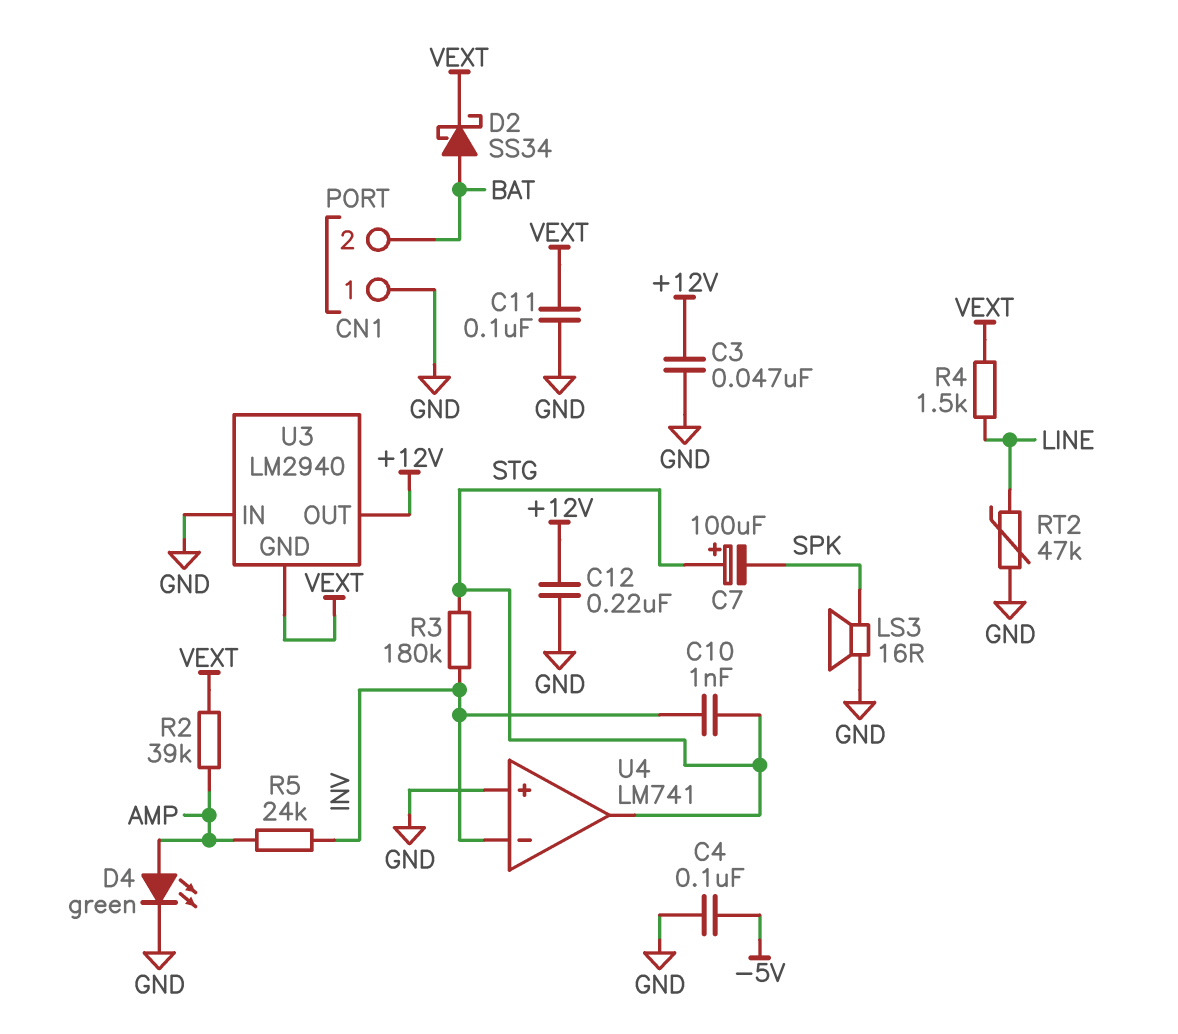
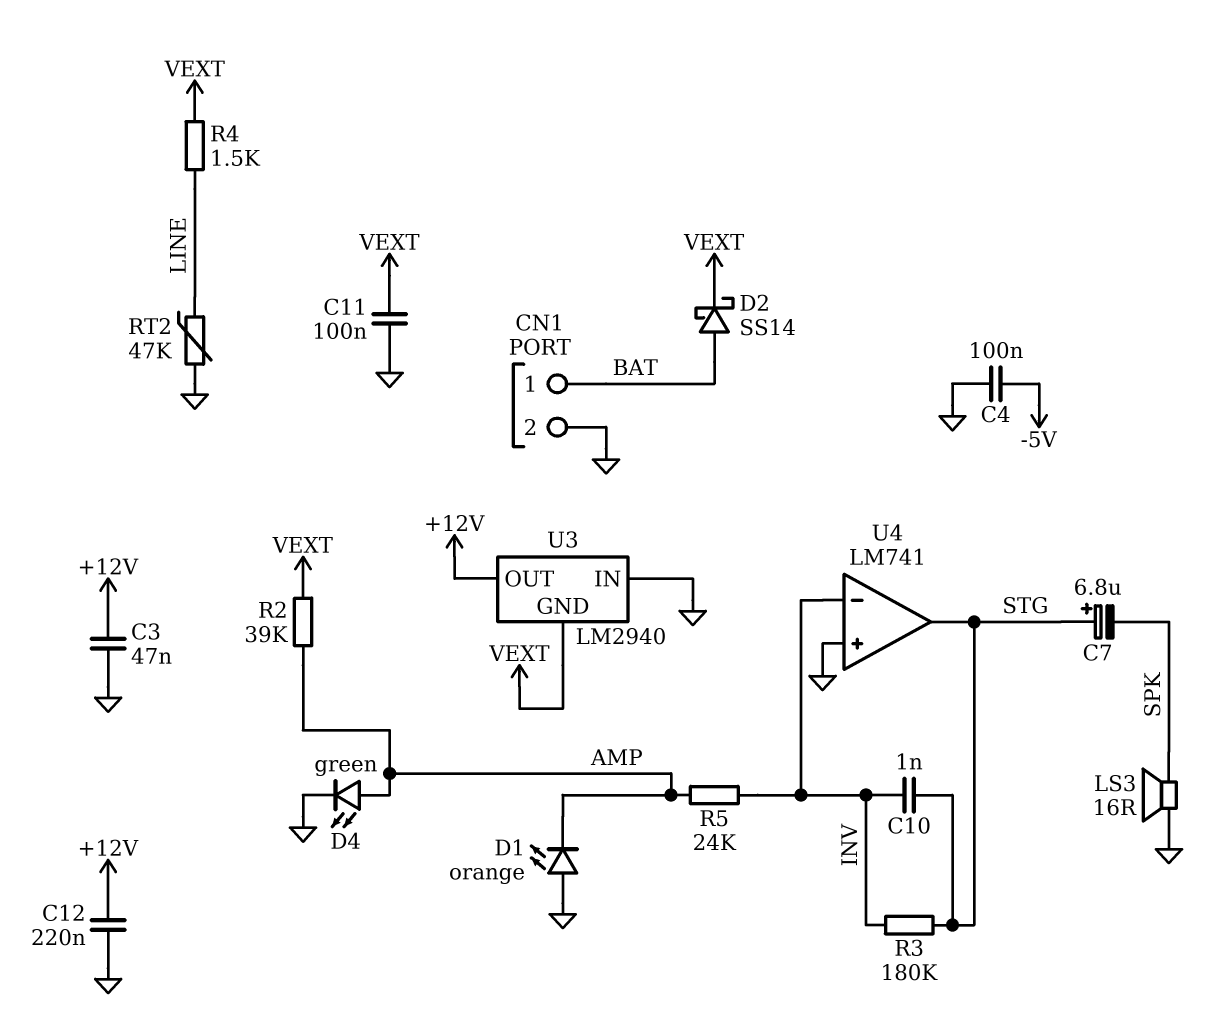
C7: 100uF (plus STG, minus SPK) -> 6.8uF (plus STG, minus SPK)
CN1 pin 1: GND -> BAT
CN1 pin 2: BAT -> GND
D1: none -> LED orange (A GND, K AMP)
D2: schottky SS34 (A BAT, K VEXT) -> schottky SS14 (A BAT, K VEXT)

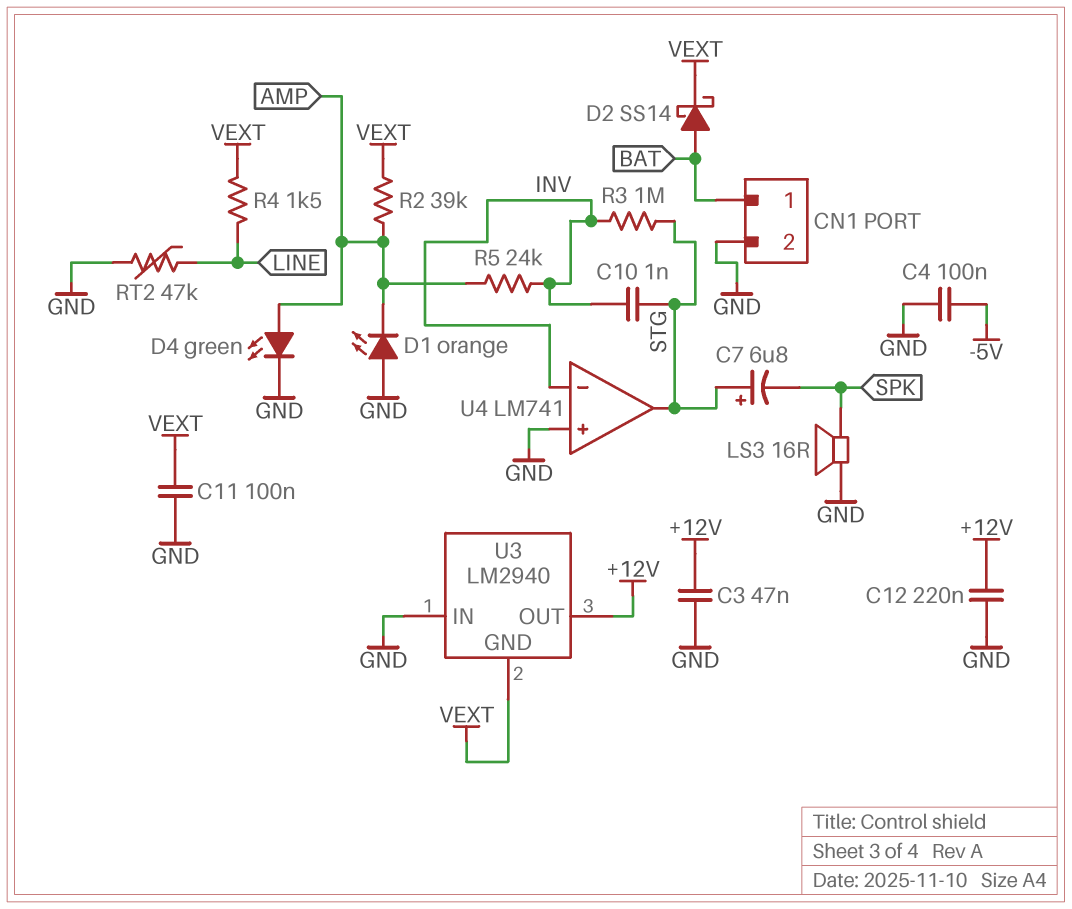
R3: 180k (INV, STG) -> 1M (INV, STG)

